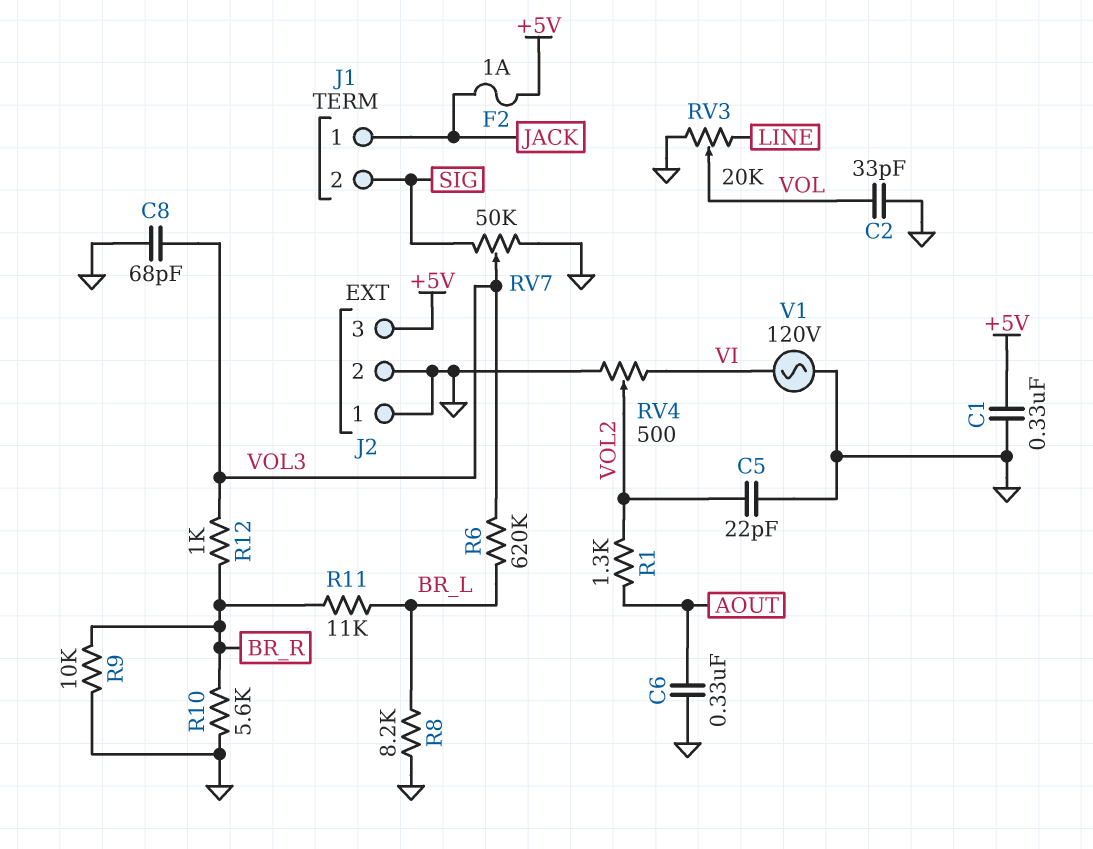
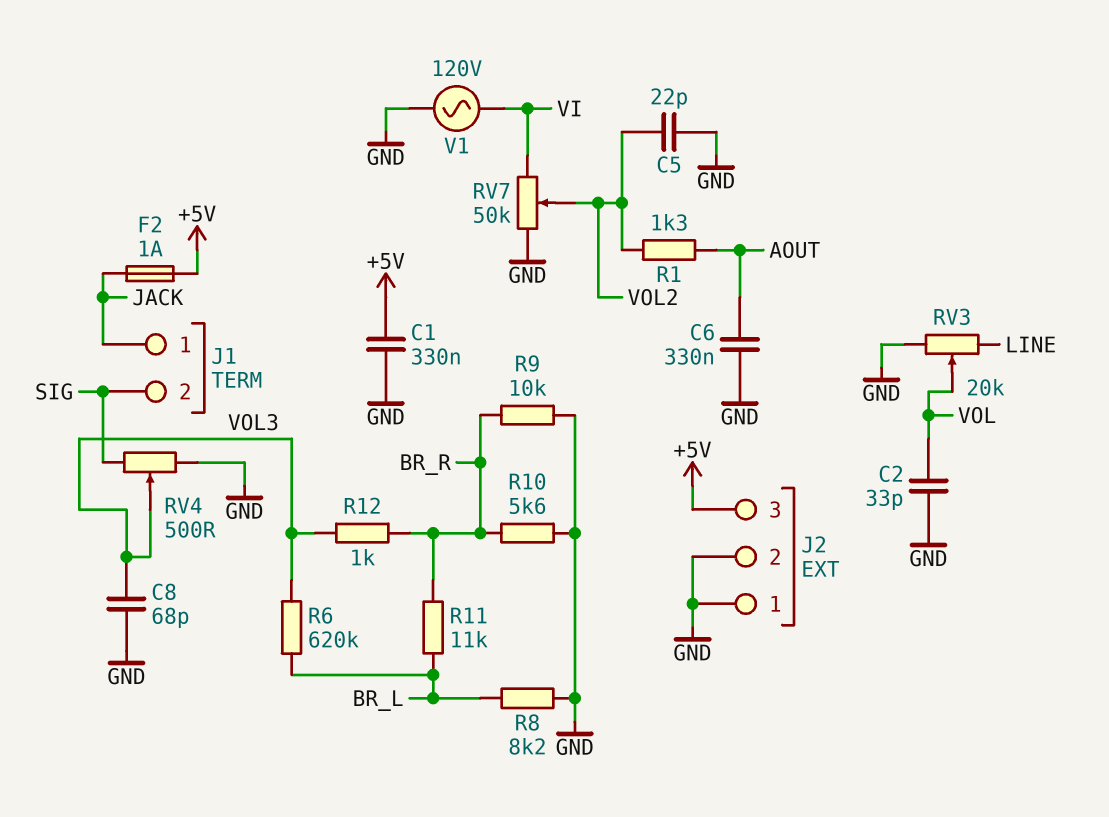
RV4: 500 (GND, VI, wiper VOL2) -> 500 (GND, SIG, wiper VOL3)
RV7: 50k (GND, SIG, wiper VOL3) -> 50k (GND, VI, wiper VOL2)

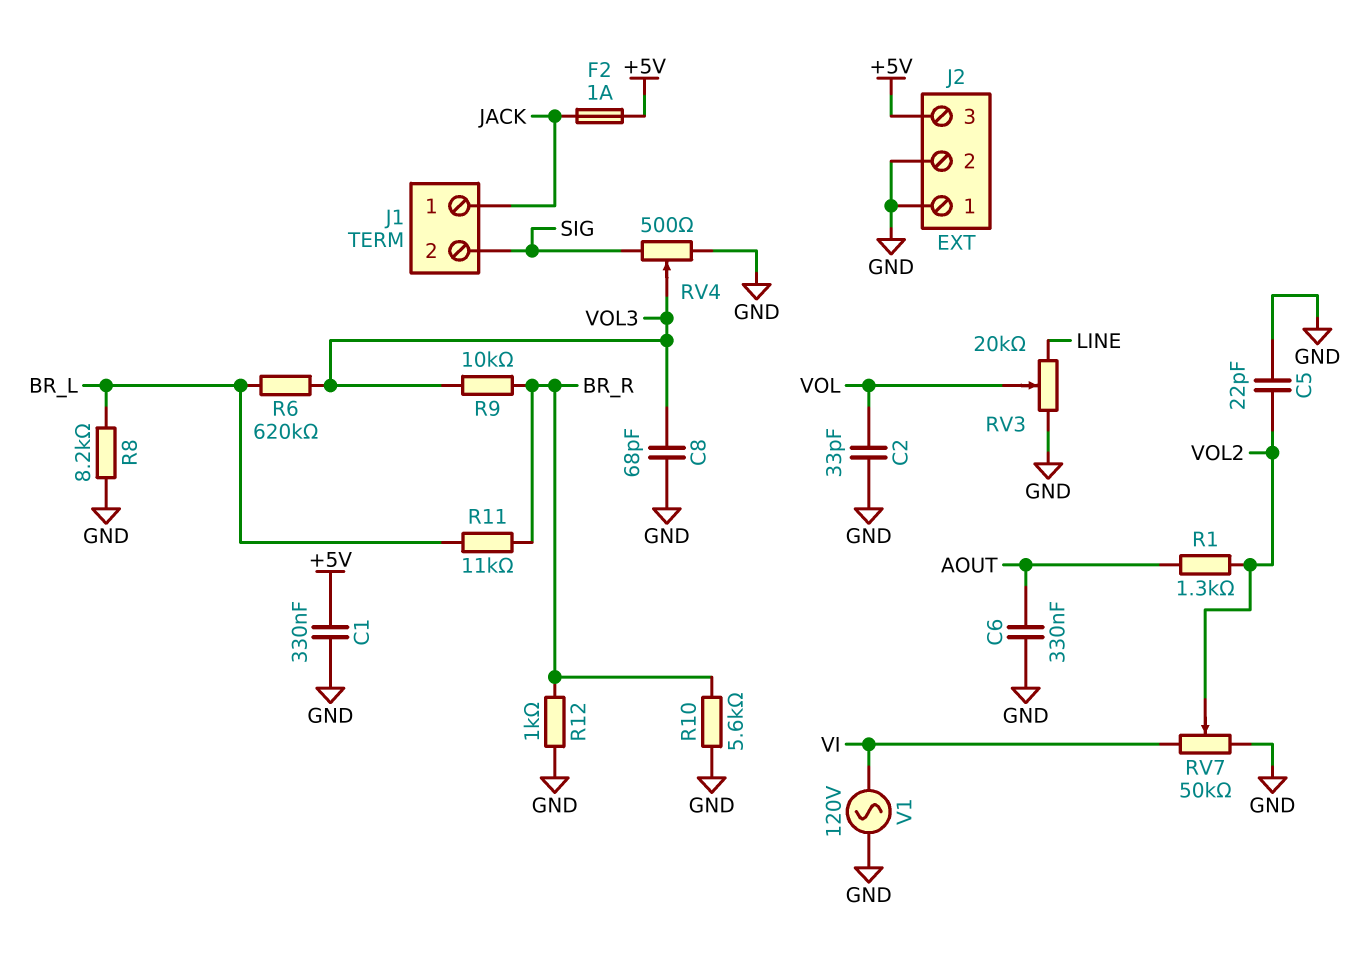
R9: 10k (BR_R, GND) -> 10k (BR_R, VOL3)
R12: 1k (BR_R, VOL3) -> 1k (BR_R, GND)

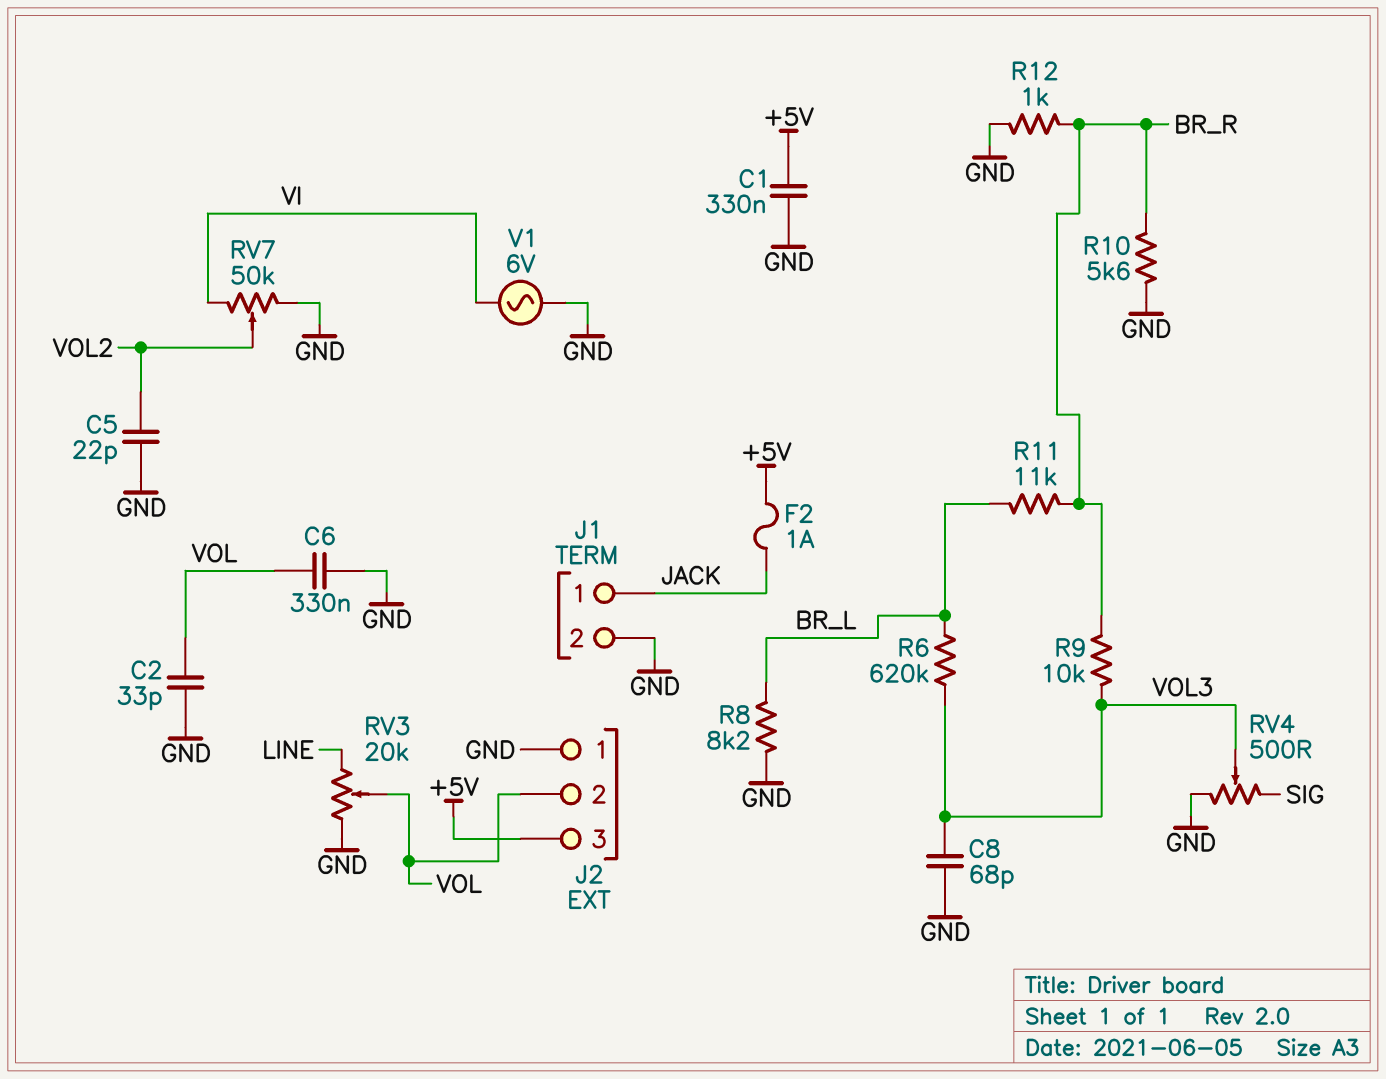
C6: 330nF (AOUT, GND) -> 330nF (GND, VOL)
J1 pin 2: SIG -> GND
J2 pin 2: GND -> VOL
R1: 1.3k (AOUT, VOL2) -> none
V1: AC 120V (GND, VI) -> AC 6V (GND, VI)

